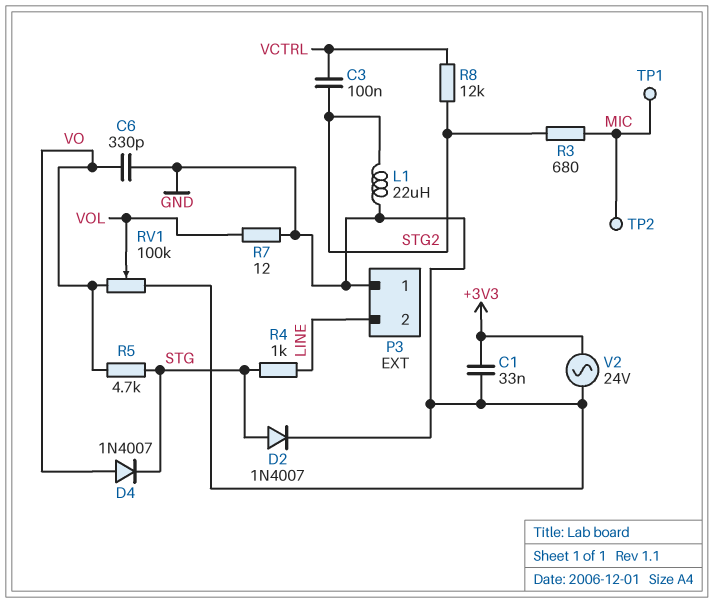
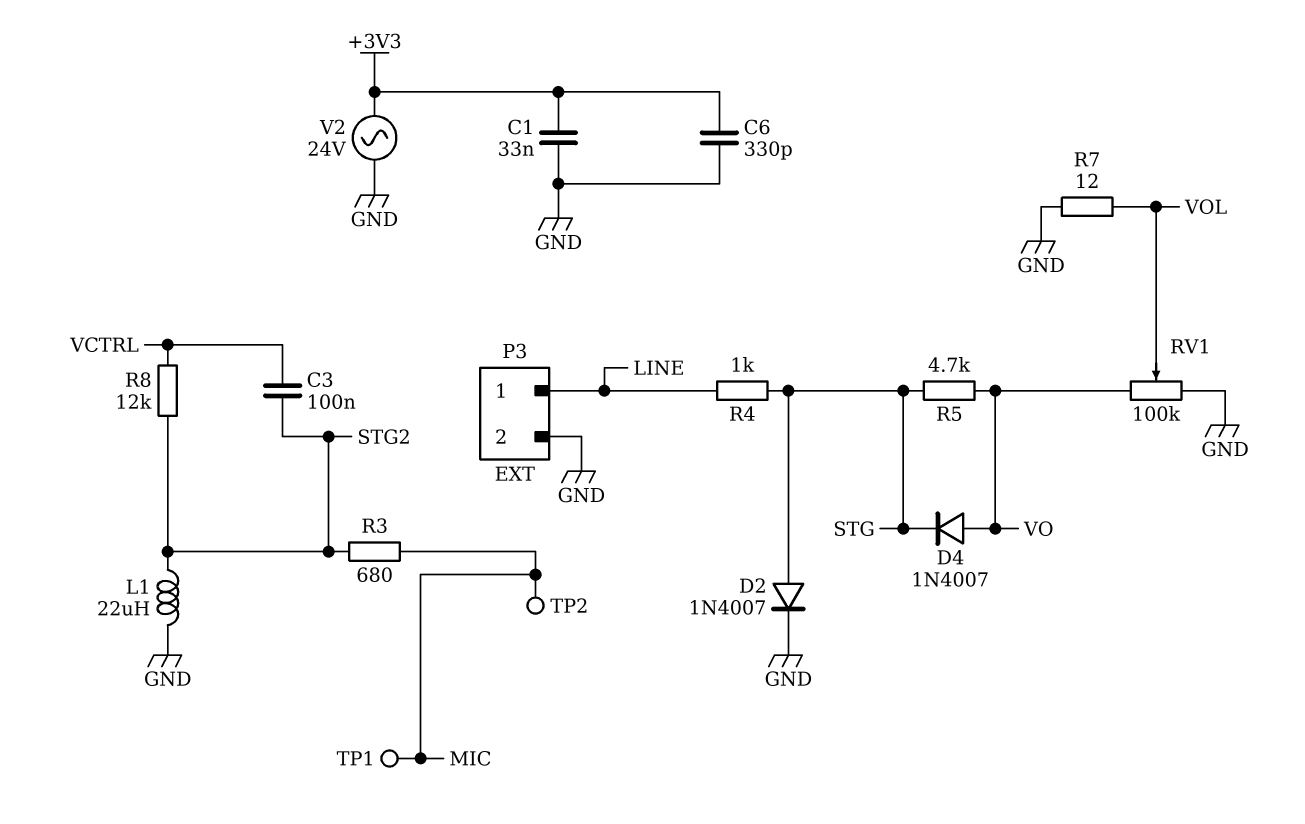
C6: 330pF (GND, VO) -> 330pF (+3V3, GND)
P3 pin 1: GND -> LINE
P3 pin 2: LINE -> GND

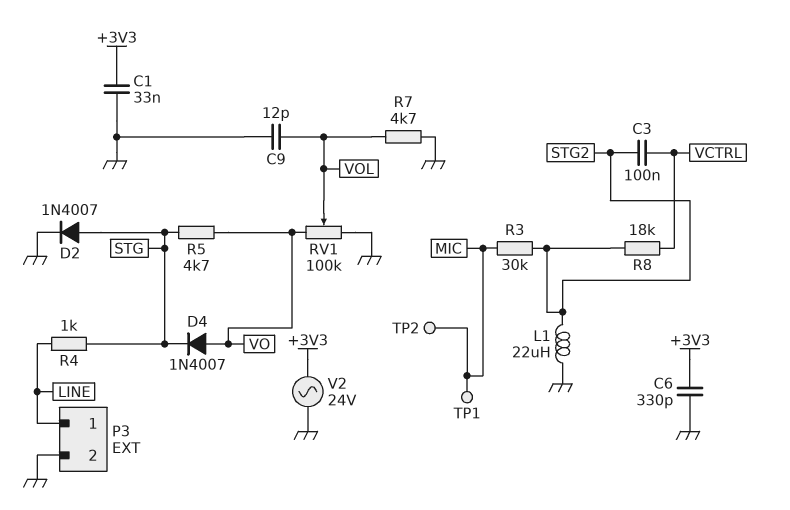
C9: none -> 12pF (GND, VOL)
R3: 680 (MIC, STG2) -> 30k (MIC, STG2)
R7: 12 (GND, VOL) -> 4.7k (GND, VOL)
R8: 12k (STG2, VCTRL) -> 18k (STG2, VCTRL)

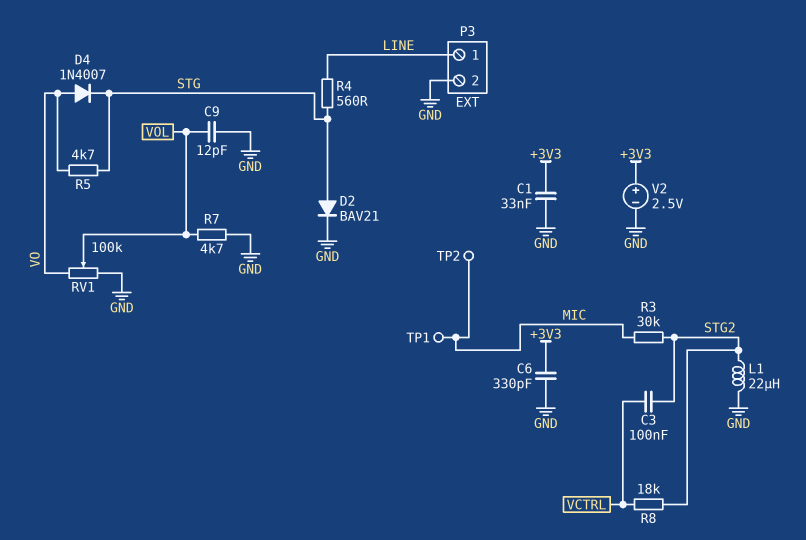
D2: diode 1N4007 (A STG, K GND) -> diode BAV21 (A STG, K GND)
R4: 1k (LINE, STG) -> 560 (LINE, STG)
V2: AC 24V (+3V3, GND) -> 2.5V (plus +3V3, minus GND)

